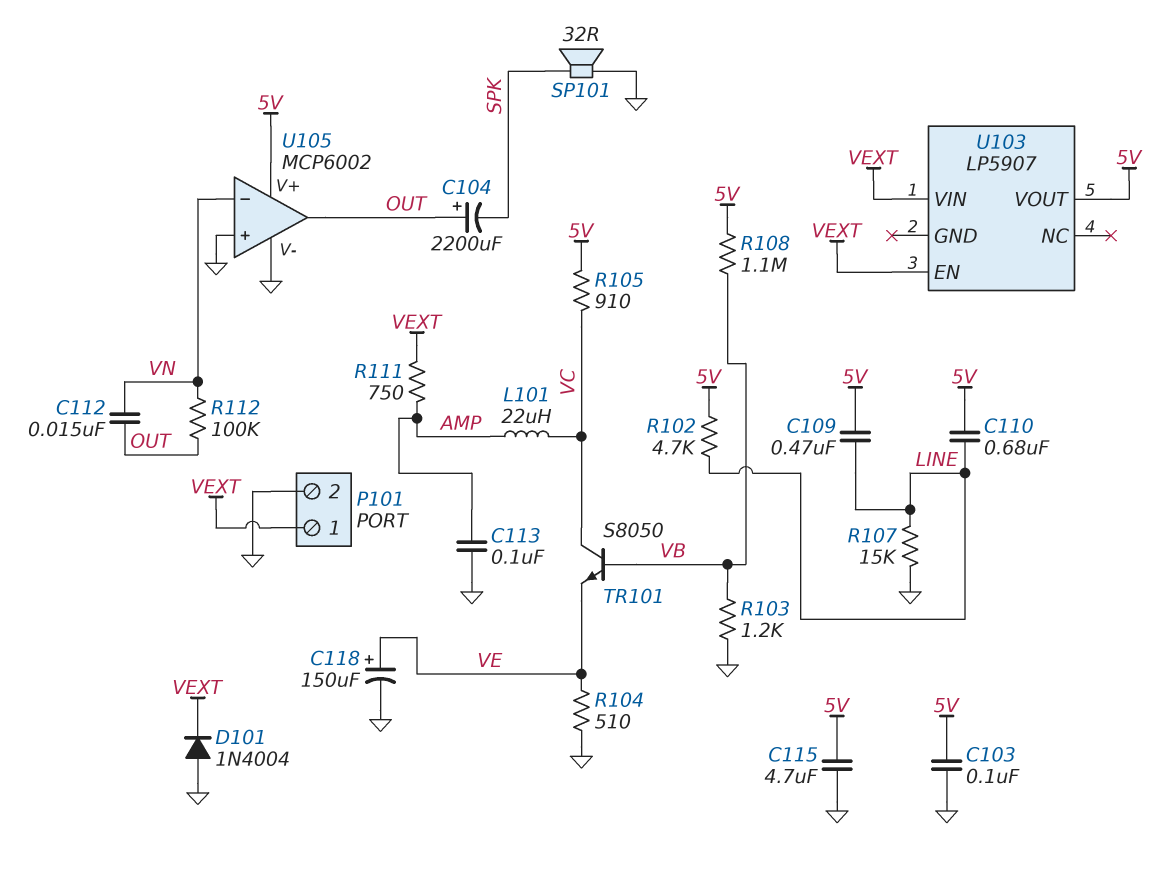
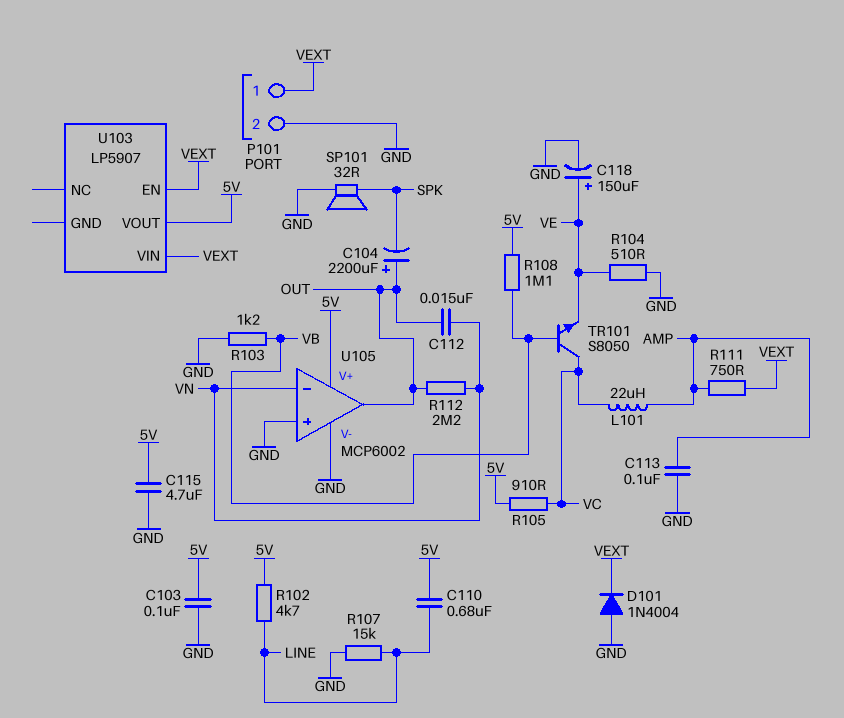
C109: 470nF (5V, LINE) -> none
R112: 100k (OUT, VN) -> 2.2M (OUT, VN)

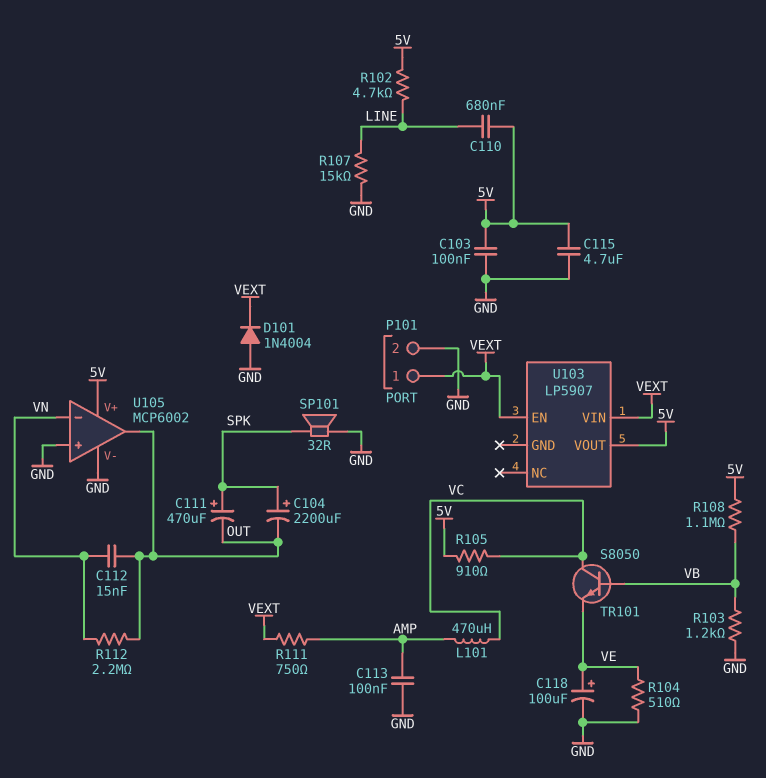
C104: 2200uF (plus OUT, minus SPK) -> 2200uF (plus SPK, minus OUT)
C111: none -> 470uF (plus SPK, minus OUT)
C118: 150uF (plus VE, minus GND) -> 100uF (plus VE, minus GND)
L101: 22uH (AMP, VC) -> 470uH (AMP, VC)

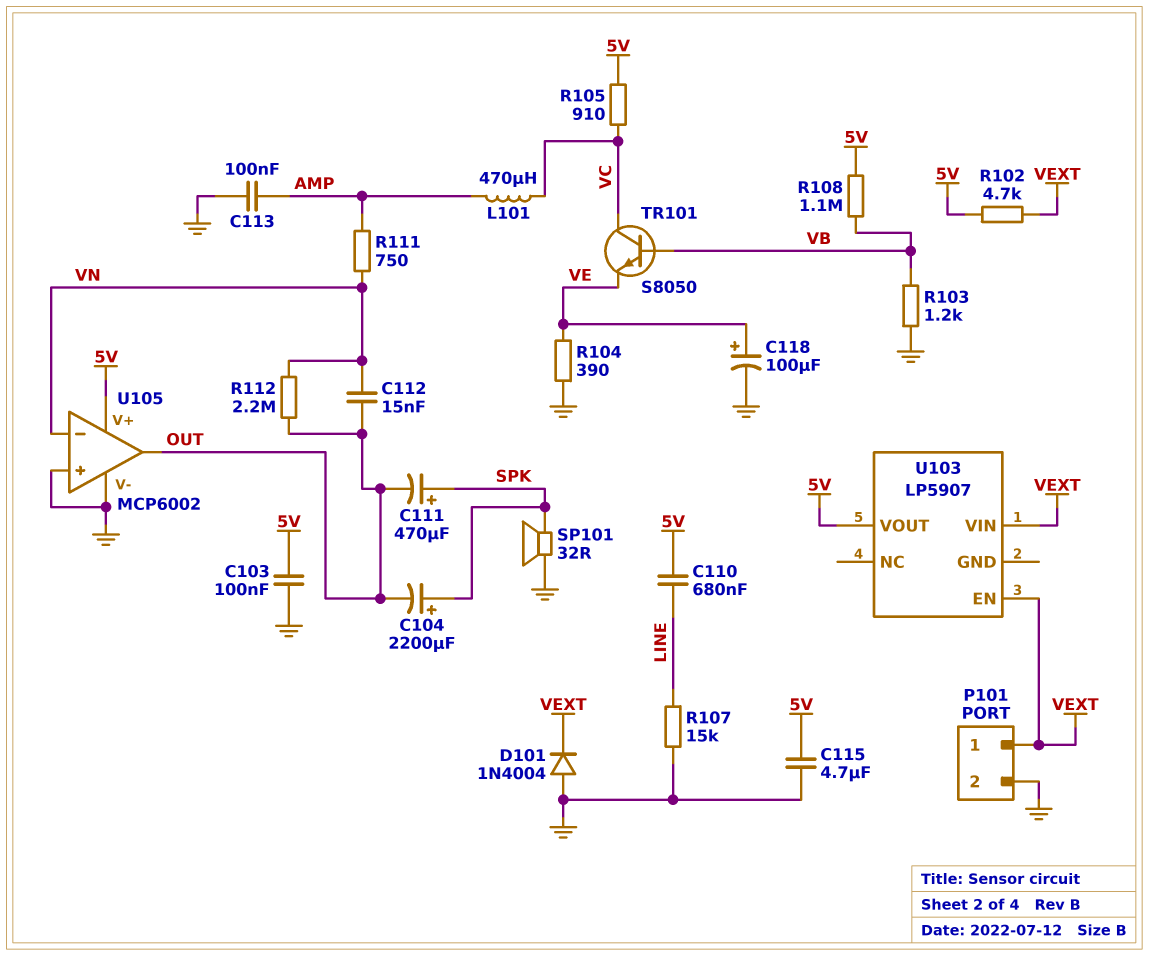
R102: 4.7k (5V, LINE) -> 4.7k (5V, VEXT)
R104: 510 (GND, VE) -> 390 (GND, VE)
R111: 750 (AMP, VEXT) -> 750 (AMP, VN)

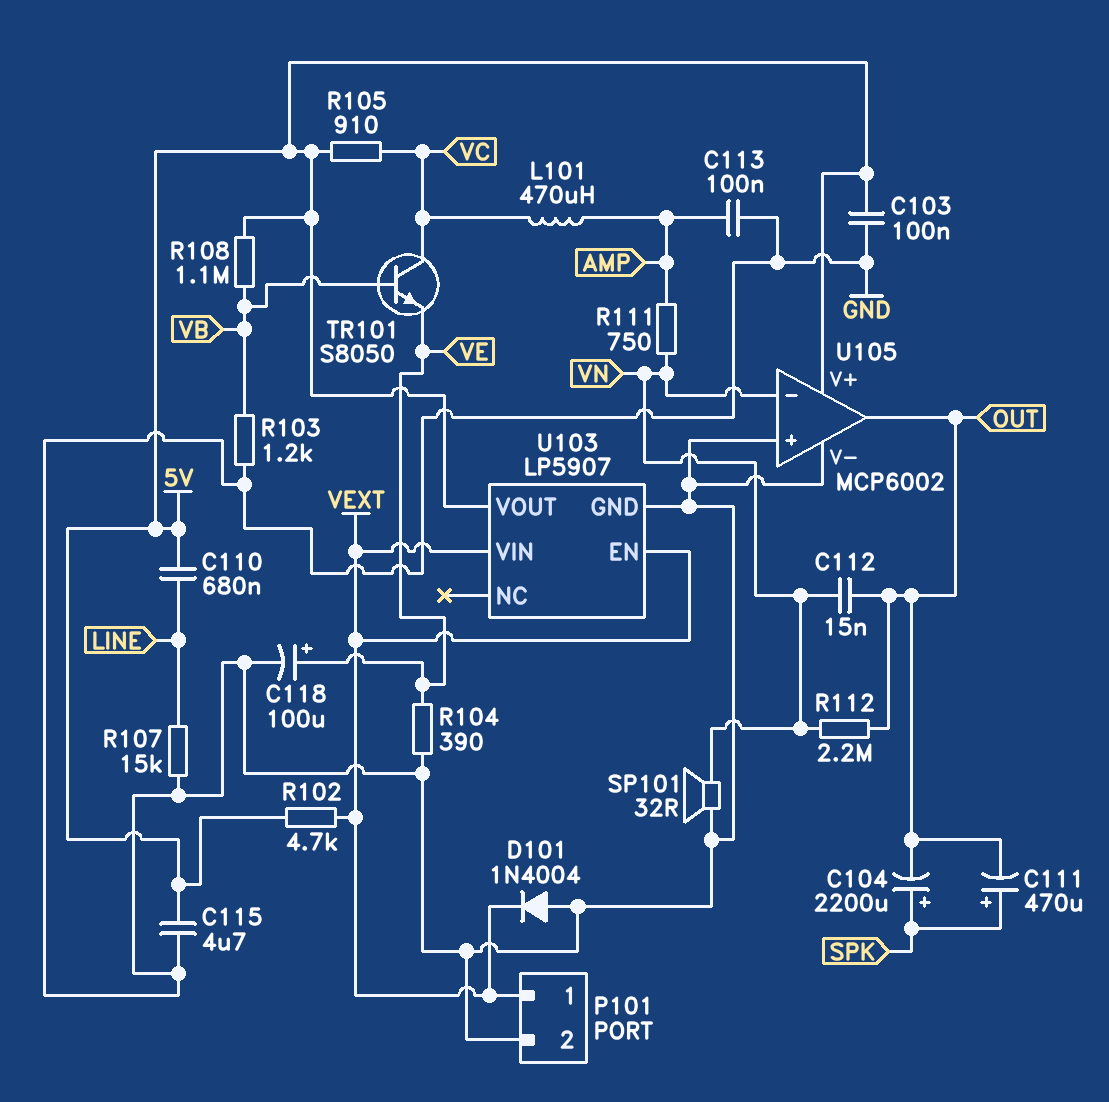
SP101: speaker 32R (GND, SPK) -> speaker 32R (GND, VN)
U103 pin GND: none -> GND

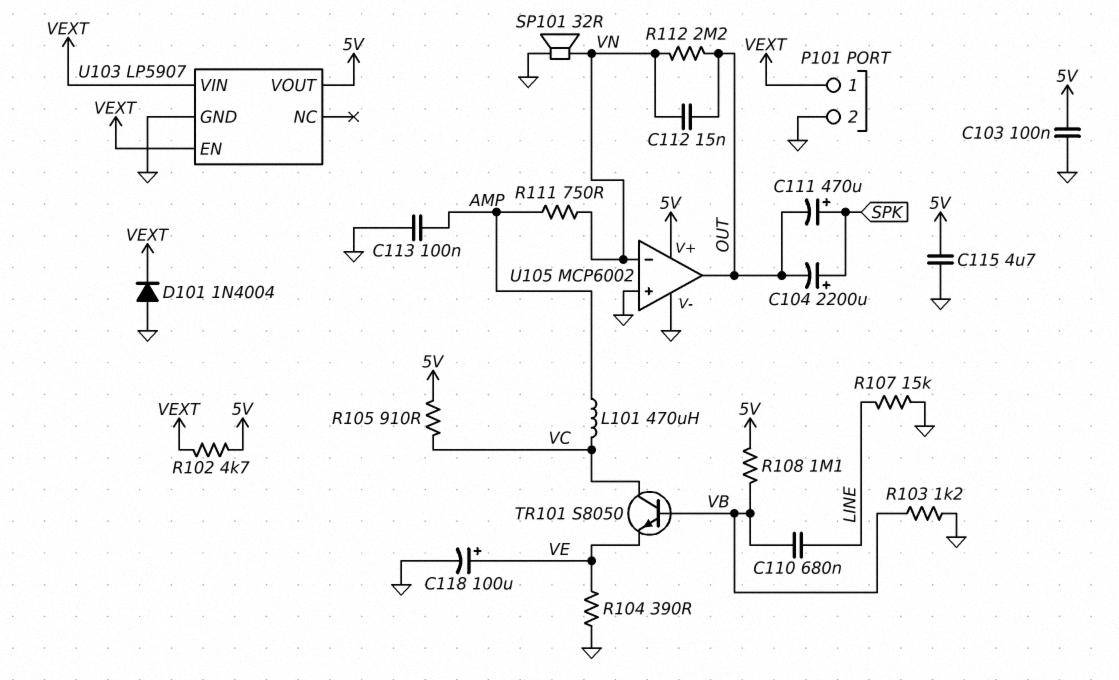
C110: 680nF (5V, LINE) -> 680nF (LINE, VB)

